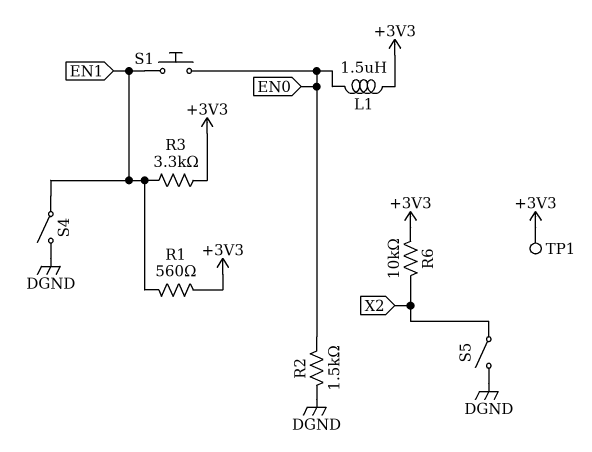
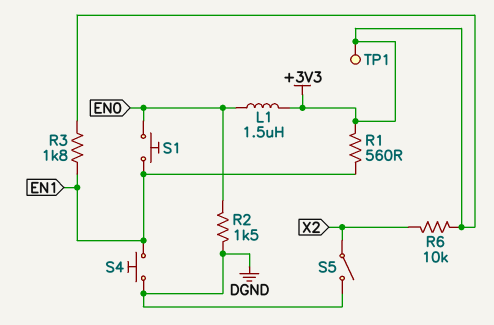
R3: 3.3k (+3V3, EN1) -> 1.8k (+3V3, EN1)
S4: switch (DGND, EN1) -> button (DGND, EN1)

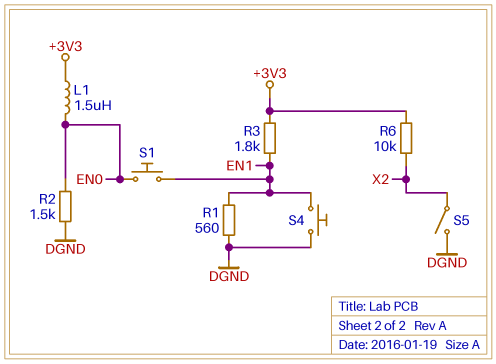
R1: 560 (+3V3, EN1) -> 560 (DGND, EN1)
TP1: test point (+3V3) -> none

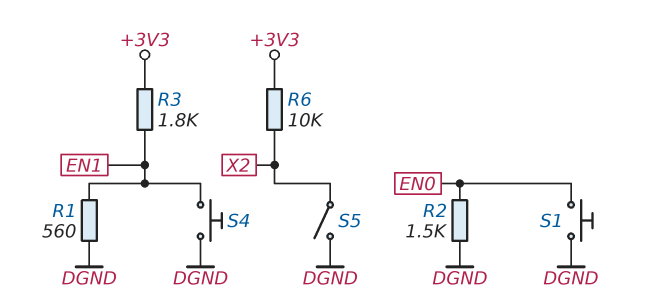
L1: 1.5uH (+3V3, EN0) -> none
S1: button (EN0, EN1) -> button (DGND, EN0)

